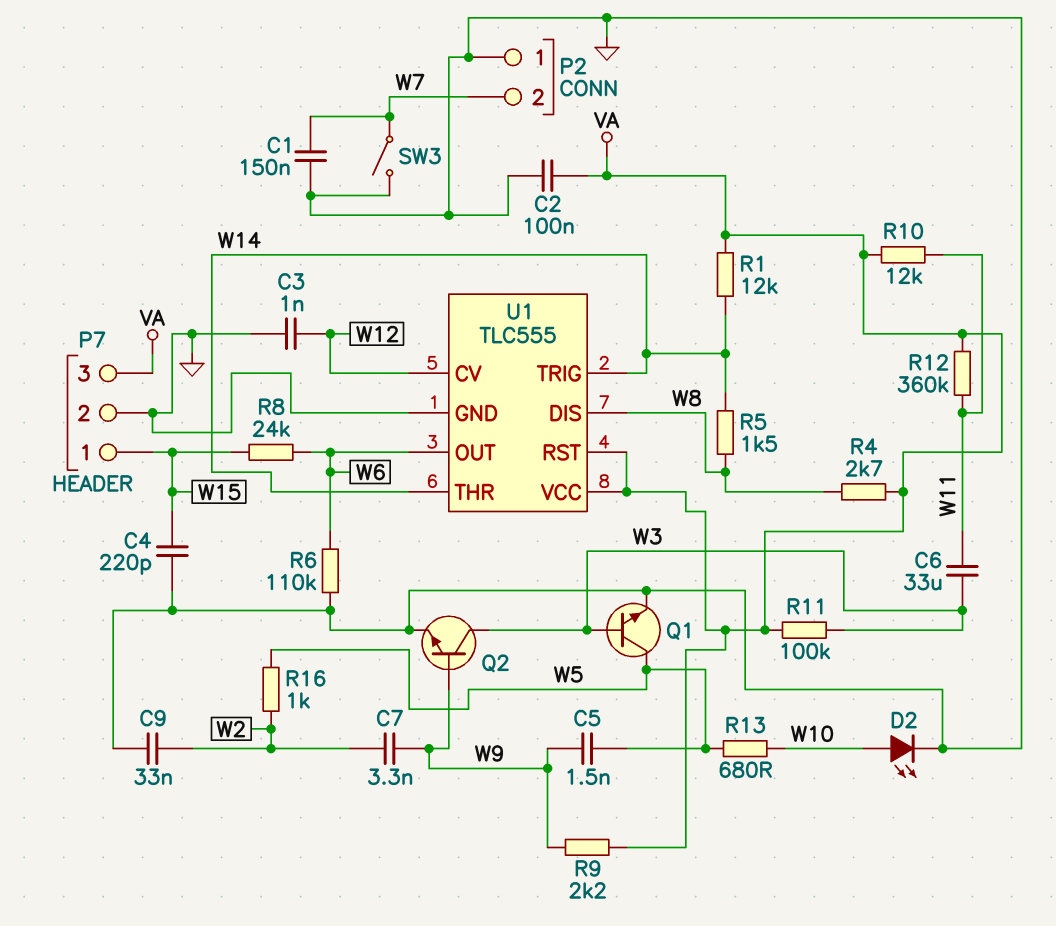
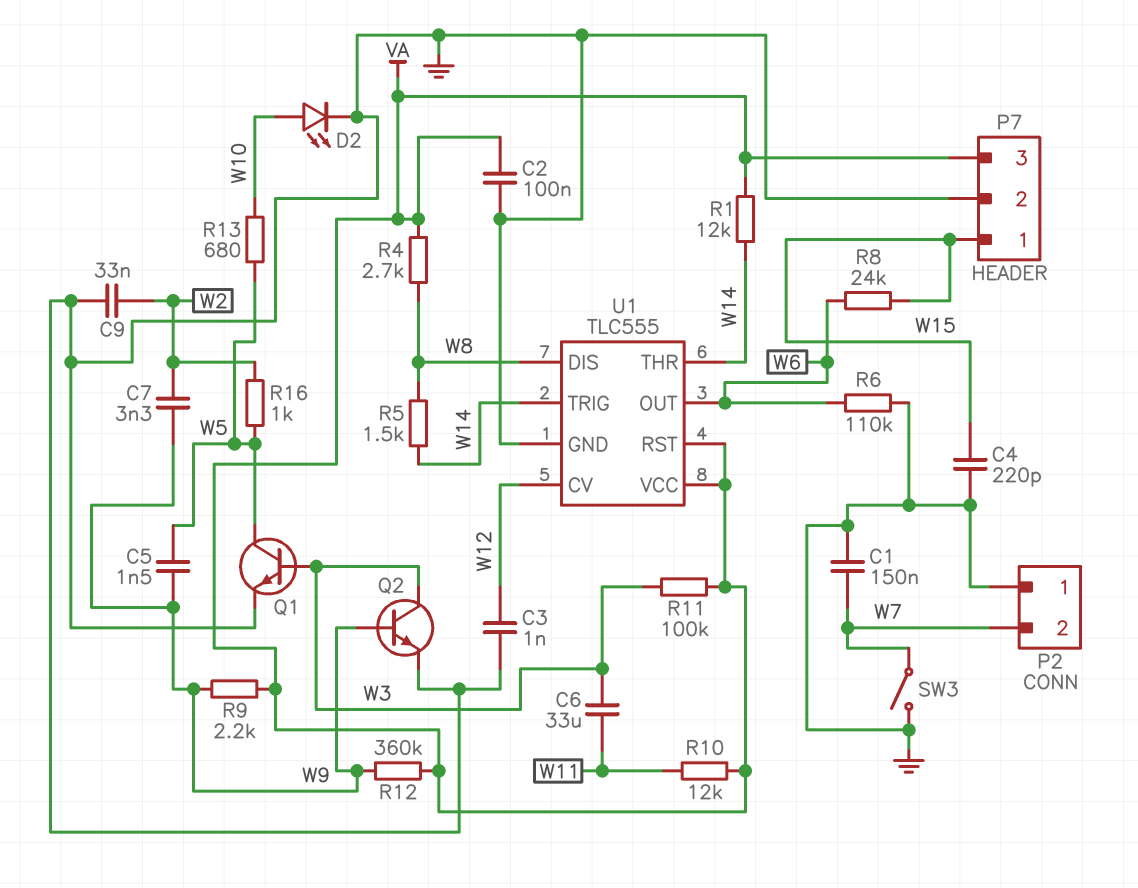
R12: 360k (VA, W11) -> 360k (VA, W9)

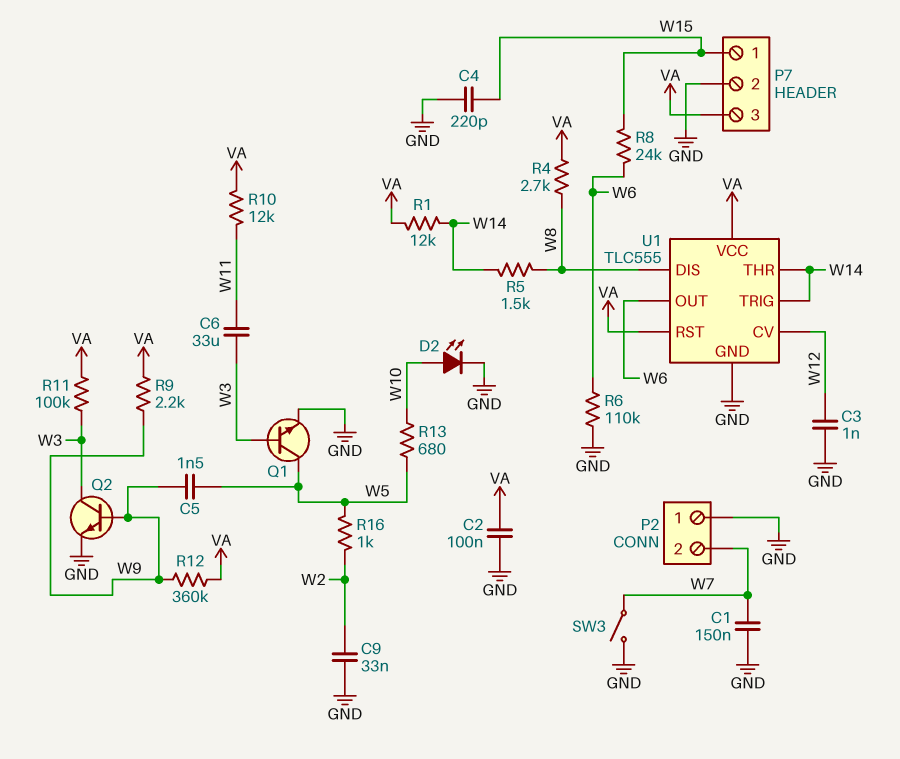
C7: 3.3nF (W2, W9) -> none

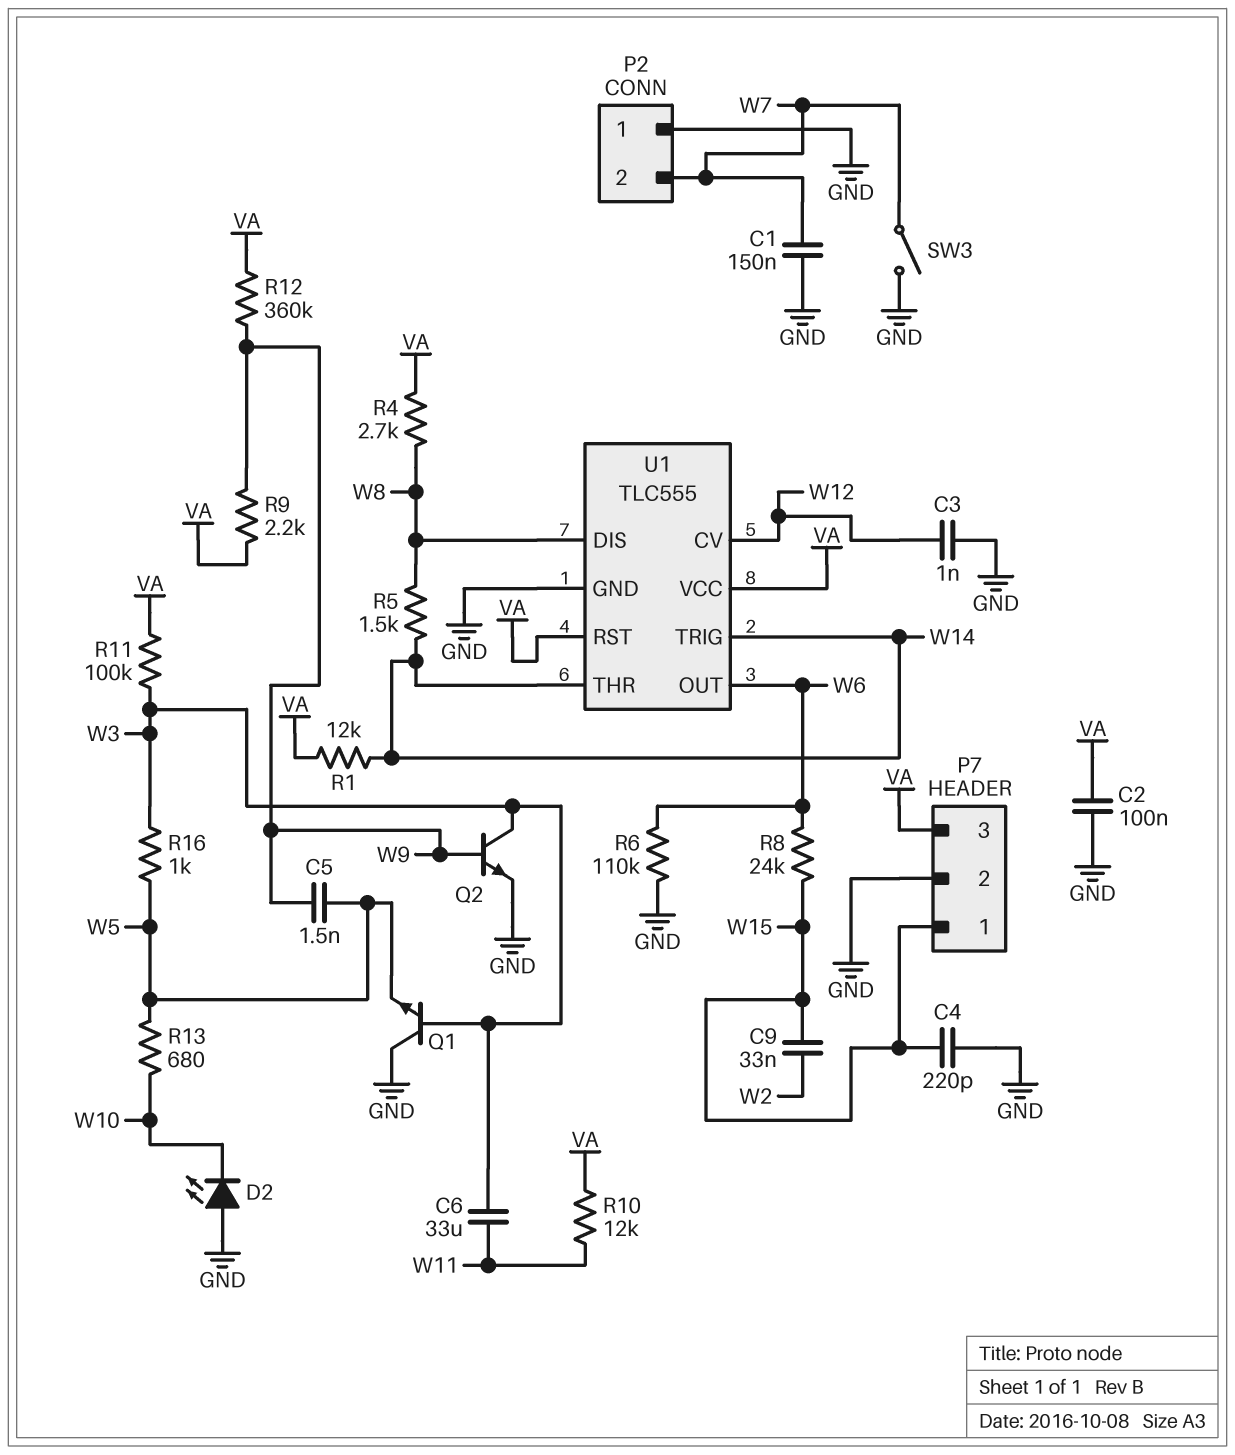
C9: 33nF (GND, W2) -> 33nF (W2, W15)
D2: LED (A W10, K GND) -> LED (A GND, K W10)
Q1: NPN (B W3, C W5, E GND) -> NPN (B W3, C GND, E W5)
R16: 1k (W2, W5) -> 1k (W3, W5)

